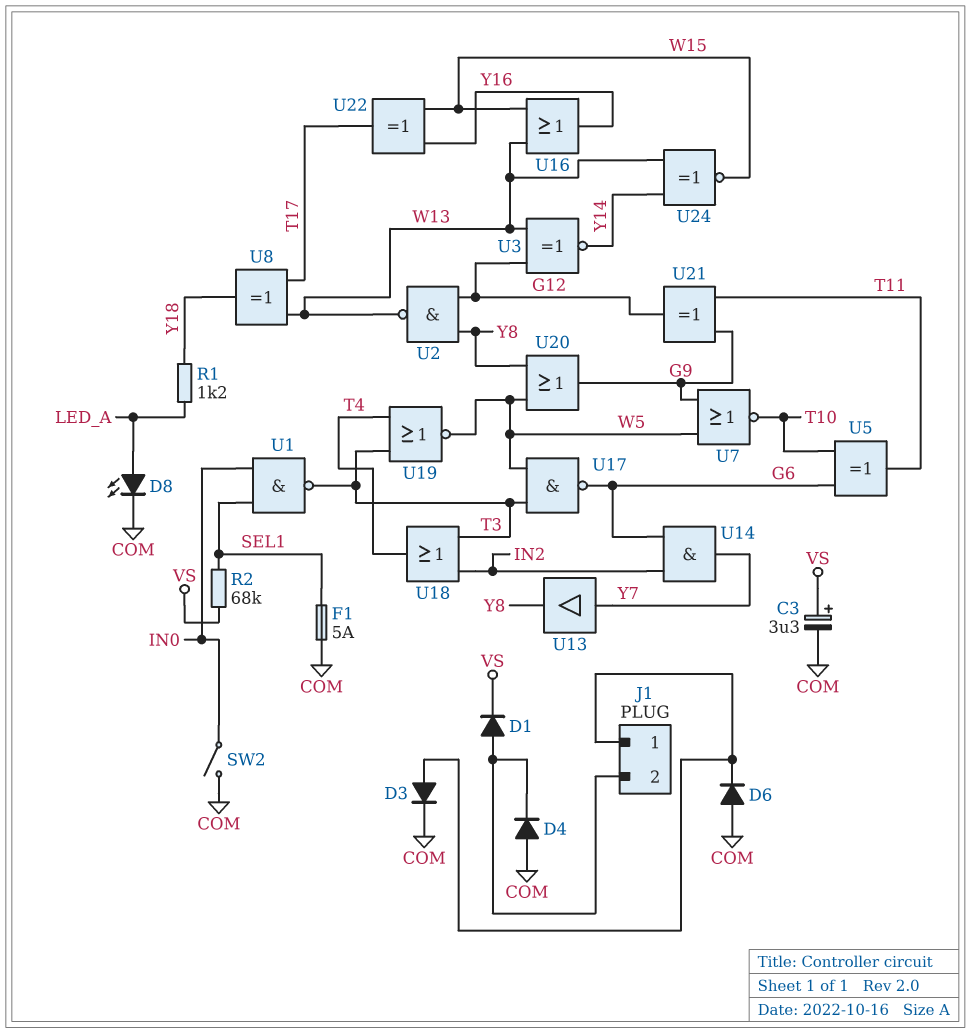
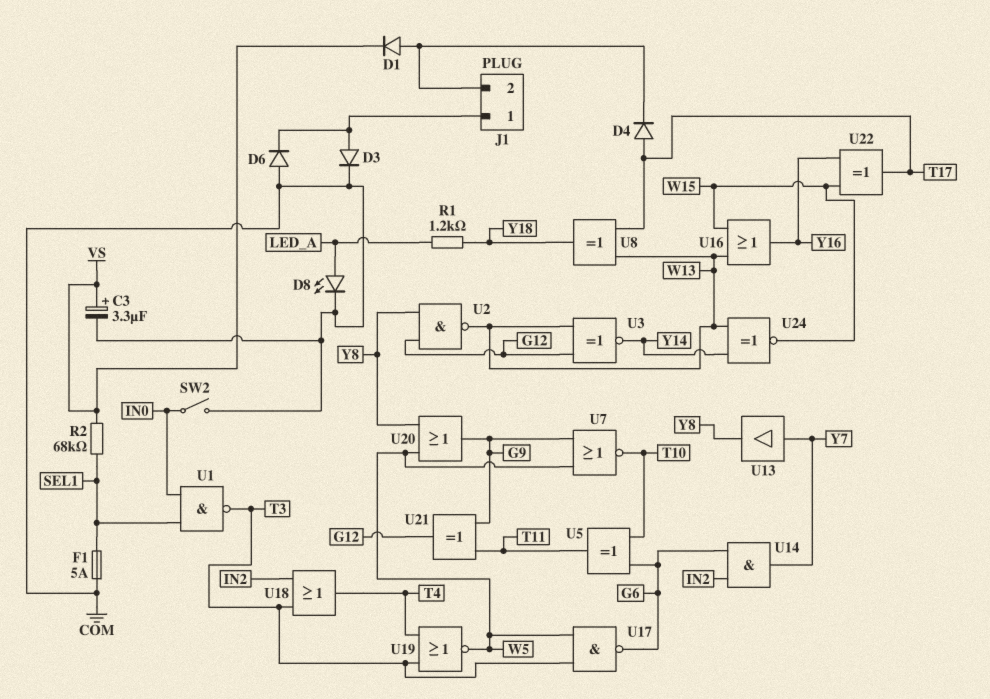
D4: diode (A COM, K J1/2) -> diode (A T17, K J1/2)

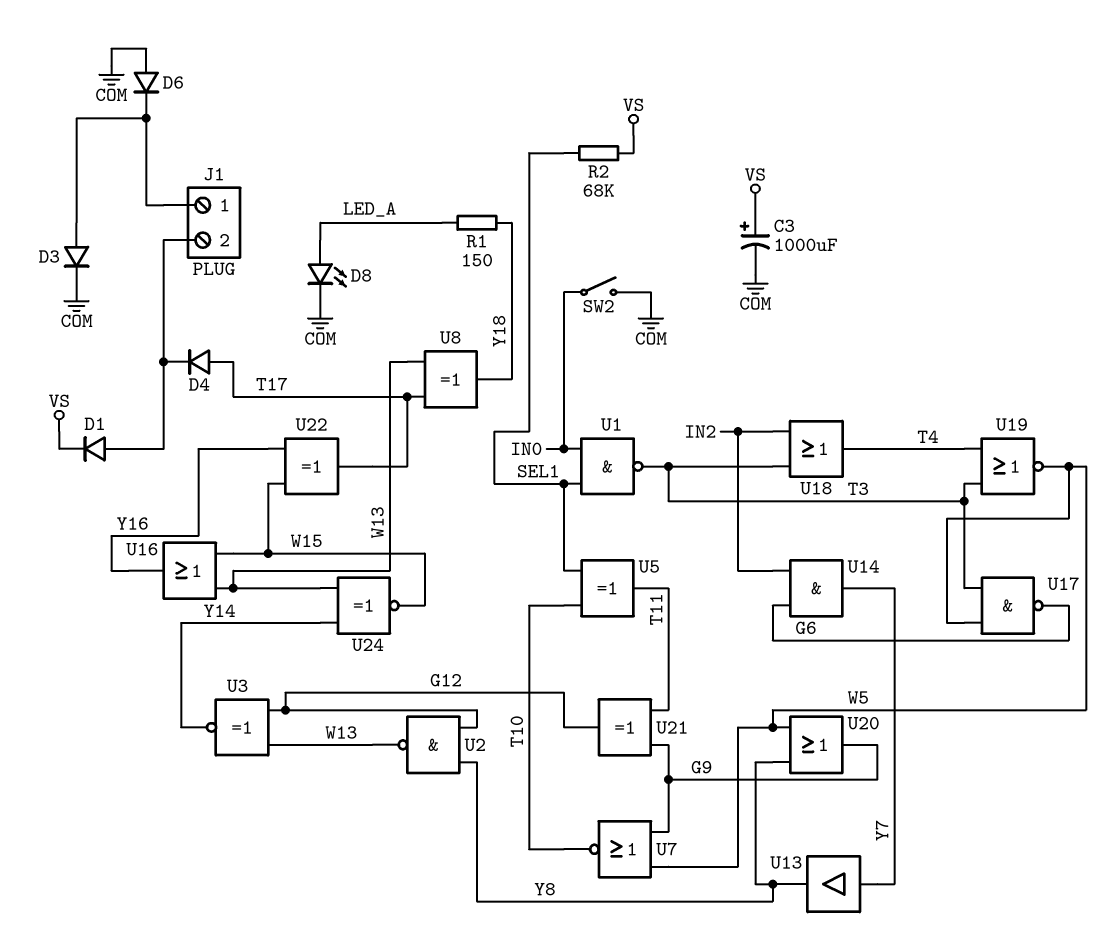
C3: 3.3uF (plus VS, minus COM) -> 1000uF (plus VS, minus COM)
F1: 5A (COM, SEL1) -> none
R1: 1.2k (LED_A, Y18) -> 150 (LED_A, Y18)
U5: XOR (in G6, in T10, out T11) -> XOR (in SEL1, in T10, out T11)

